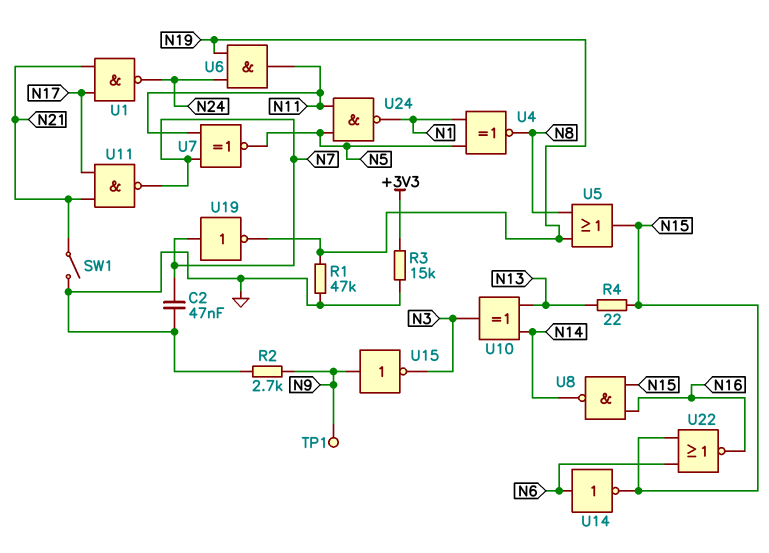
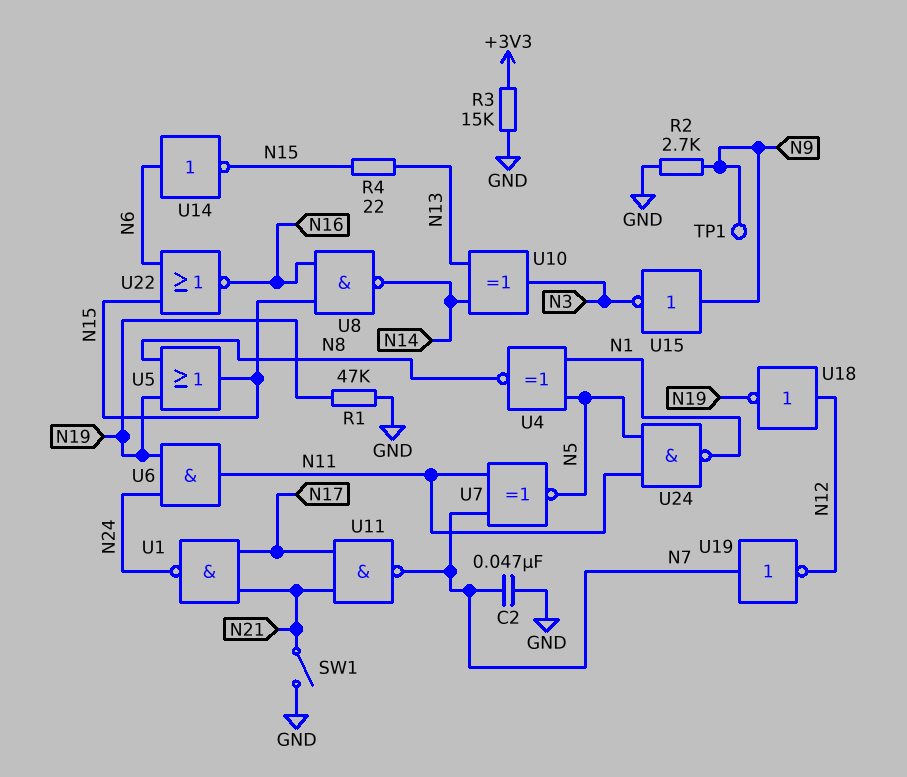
U18: none -> NOT (in N12, out N19)
U19: NOT (in N7, out N19) -> NOT (in N7, out N12)

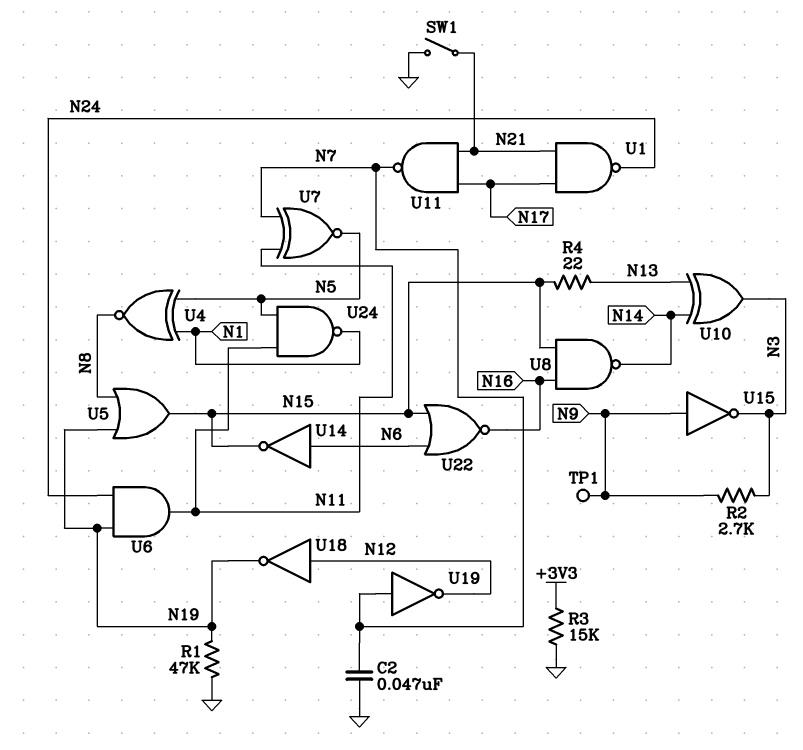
R2: 2.7k (GND, N9) -> 2.7k (N3, N9)

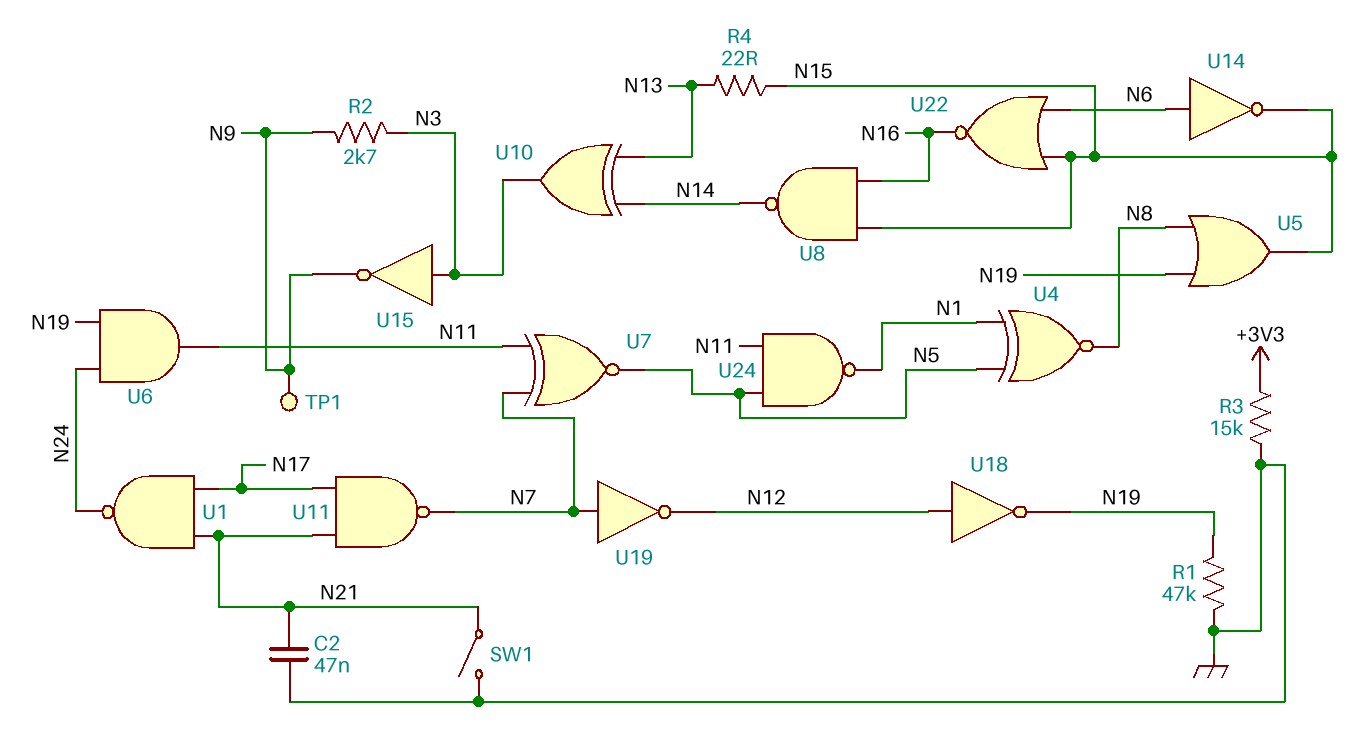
C2: 47nF (GND, N7) -> 47nF (GND, N21)
U15: NOT (in N9, out N3) -> NOT (in N3, out N9)

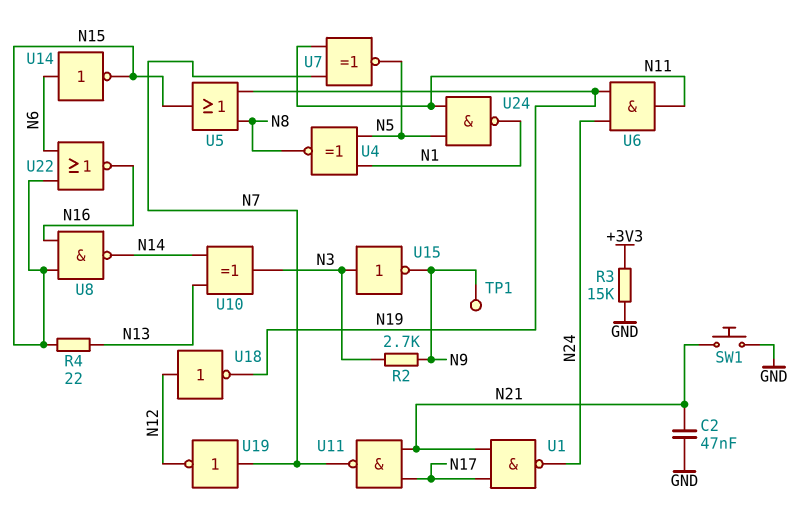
R1: 47k (GND, N19) -> none
SW1: switch (GND, N21) -> button (GND, N21)

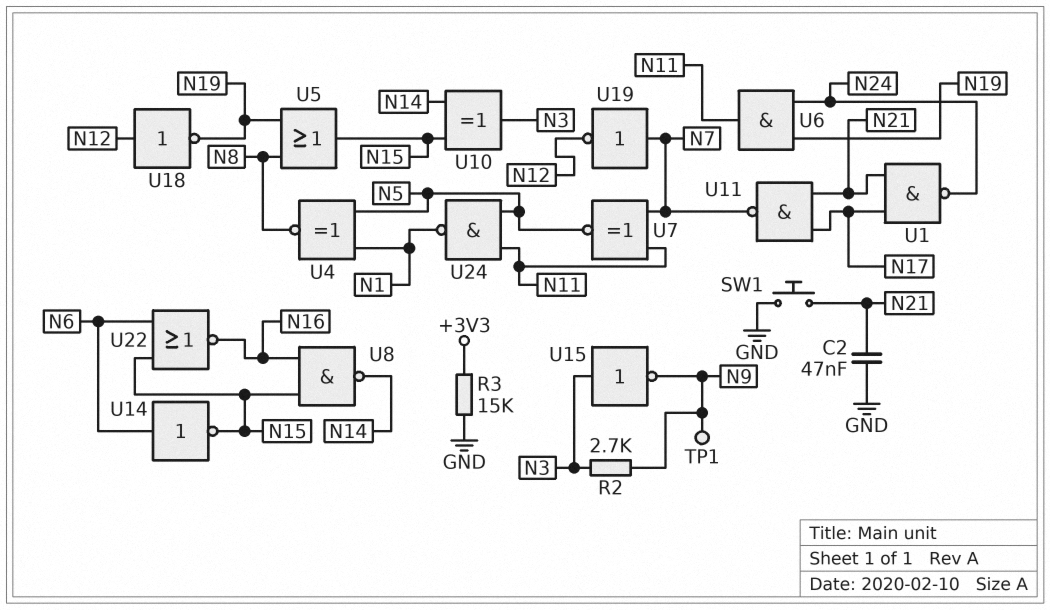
R4: 22 (N13, N15) -> none
U10: XOR (in N13, in N14, out N3) -> XOR (in N14, in N15, out N3)

